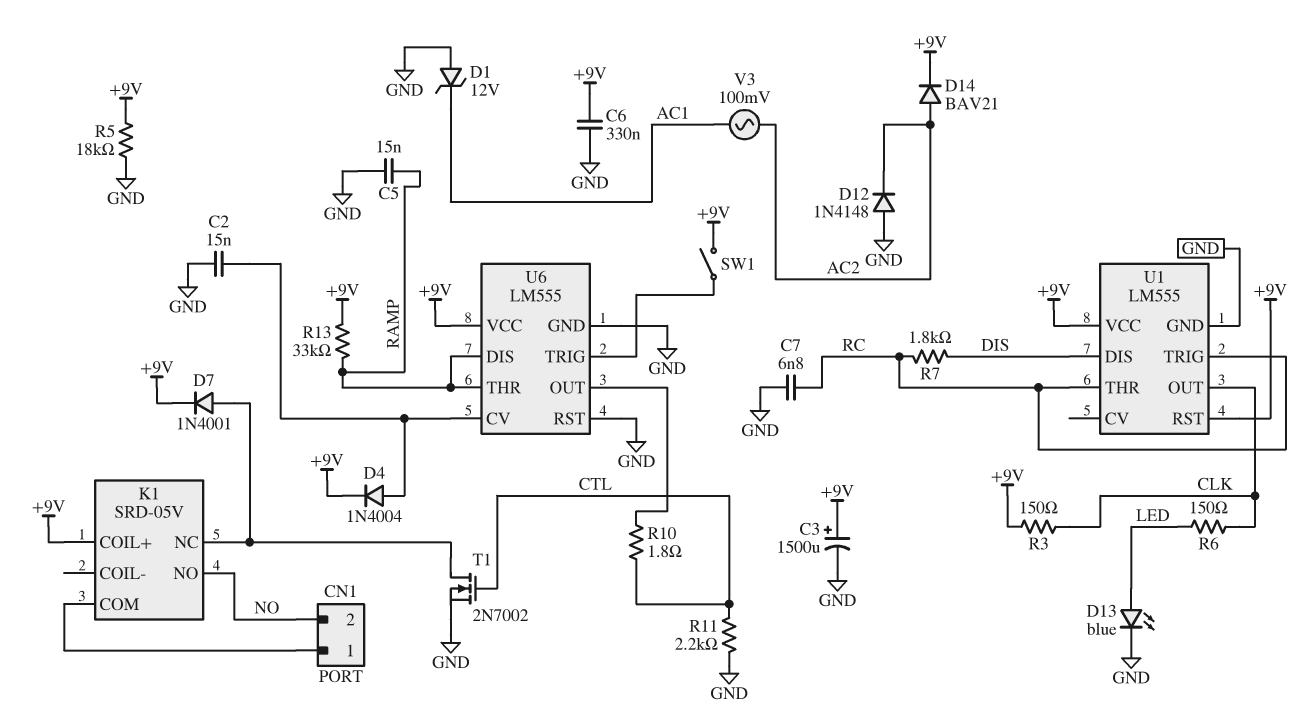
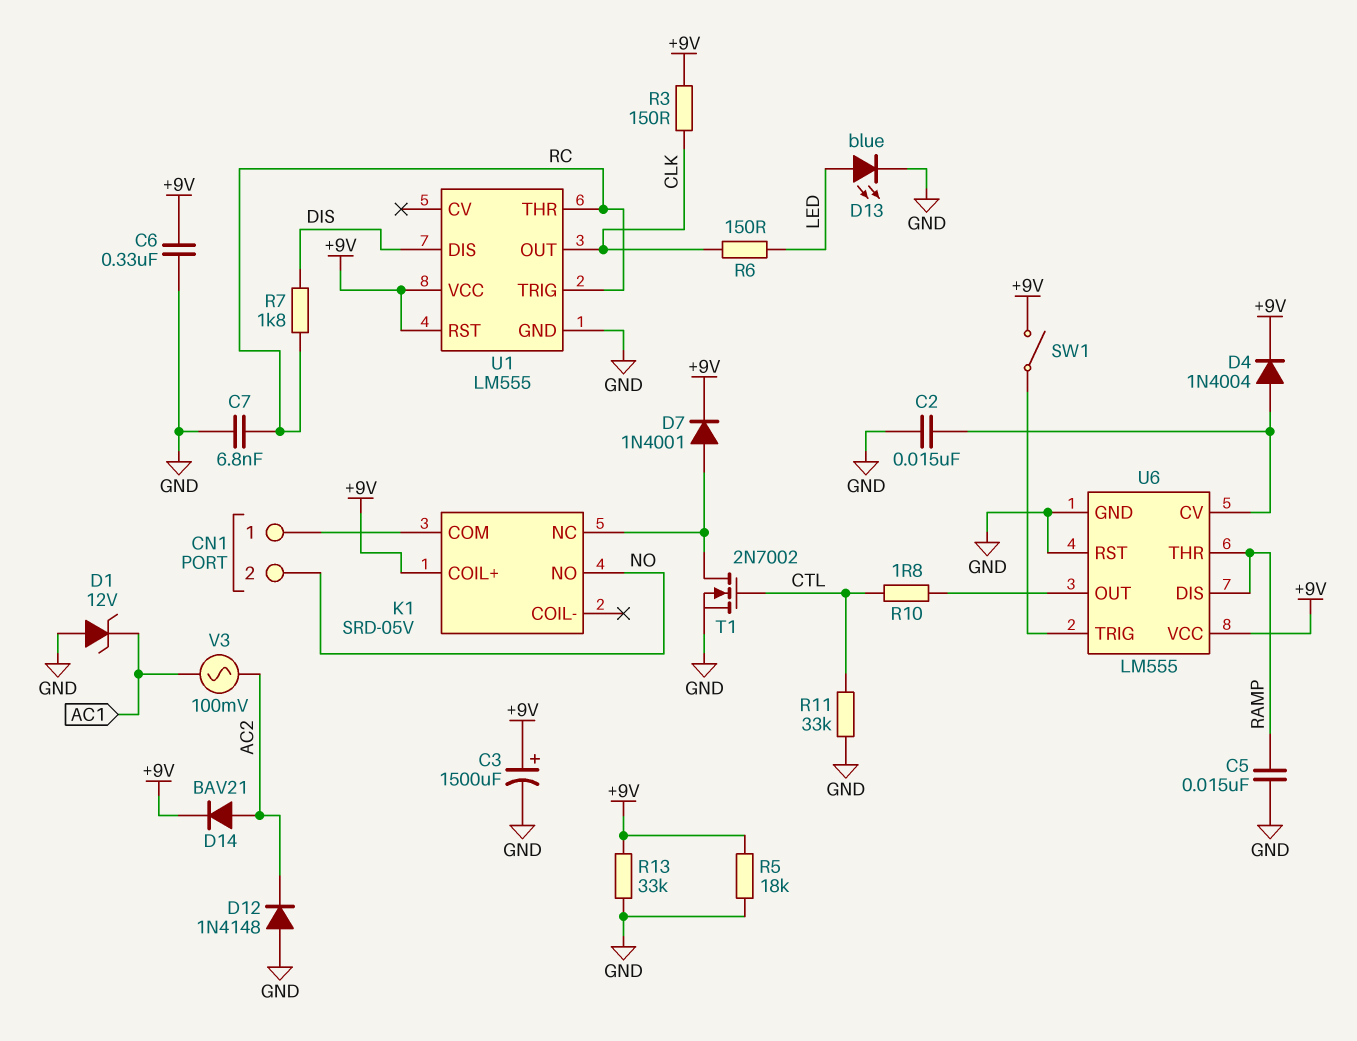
R11: 2.2k (CTL, GND) -> 33k (CTL, GND)
R13: 33k (+9V, RAMP) -> 33k (+9V, GND)

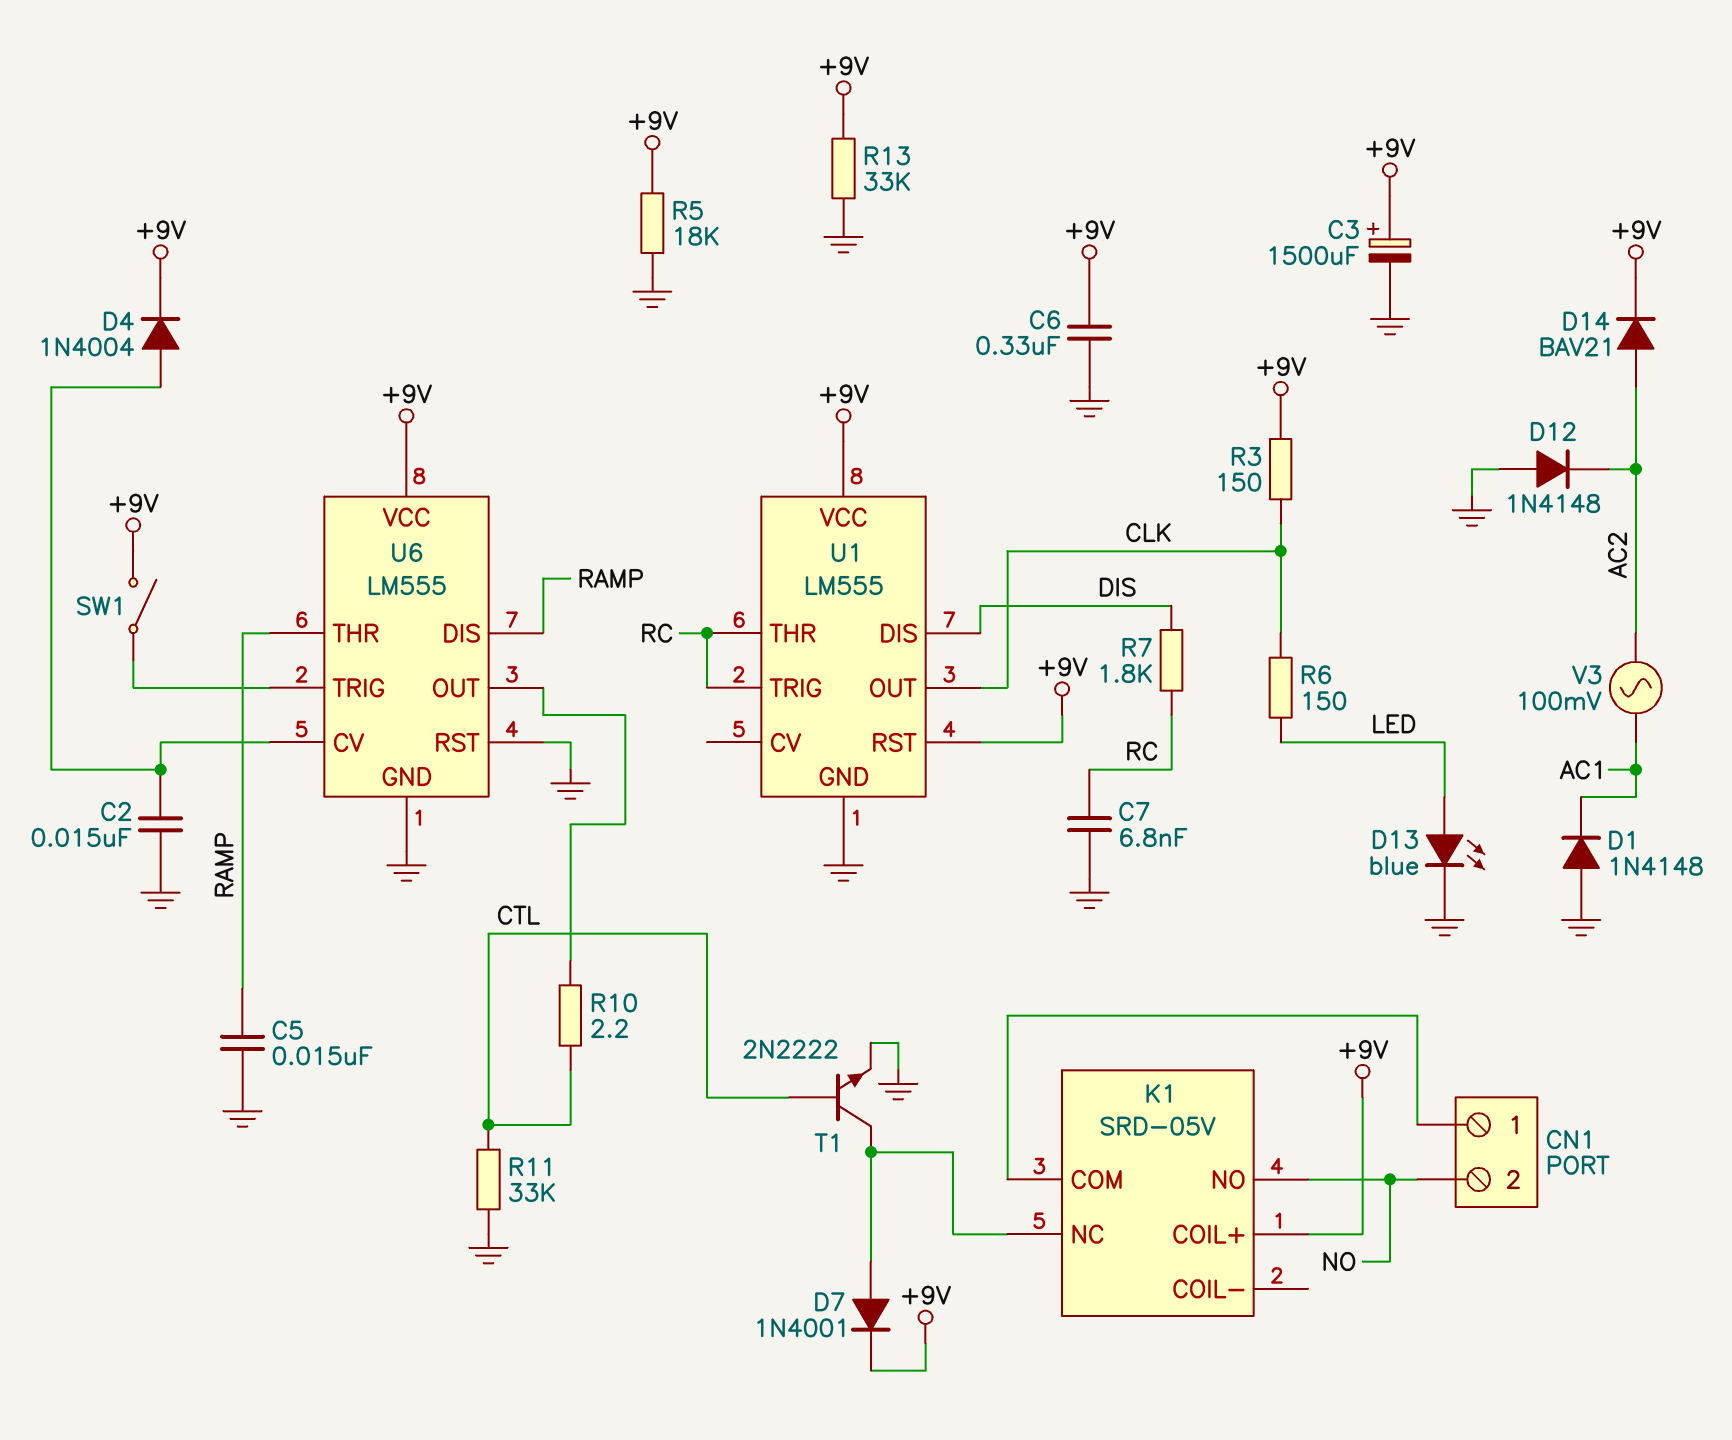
D1: zener 12V (A GND, K AC1) -> diode 1N4148 (A GND, K AC1)
R10: 1.8 (CTL, U6/OUT) -> 2.2 (CTL, U6/OUT)
T1: NMOS 2N7002 (G CTL, D K1/NC, S GND) -> NPN 2N2222 (B CTL, C K1/NC, E GND)

